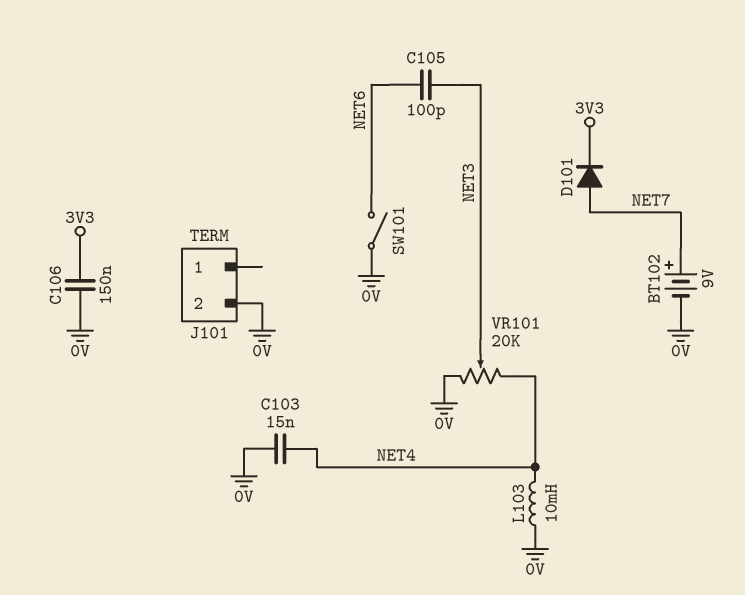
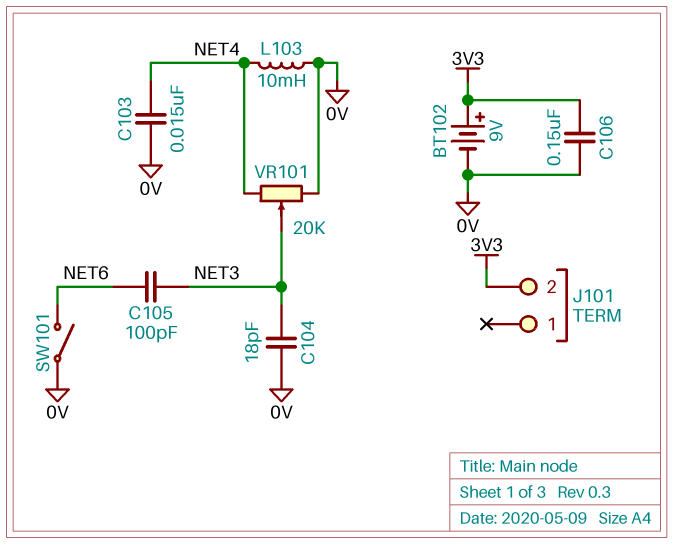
BT102: 9V (plus NET7, minus 0V) -> 9V (plus 3V3, minus 0V)
C104: none -> 18pF (0V, NET3)
D101: diode (A NET7, K 3V3) -> none
J101 pin 2: 0V -> 3V3

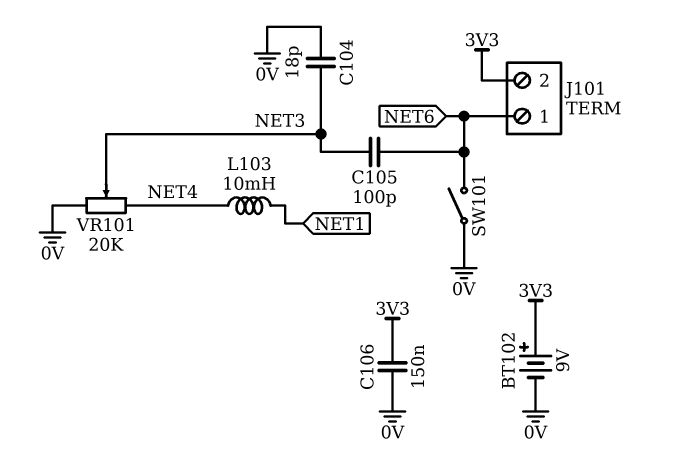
C103: 15nF (0V, NET4) -> none
J101 pin 1: none -> NET6
L103: 10mH (0V, NET4) -> 10mH (NET1, NET4)

